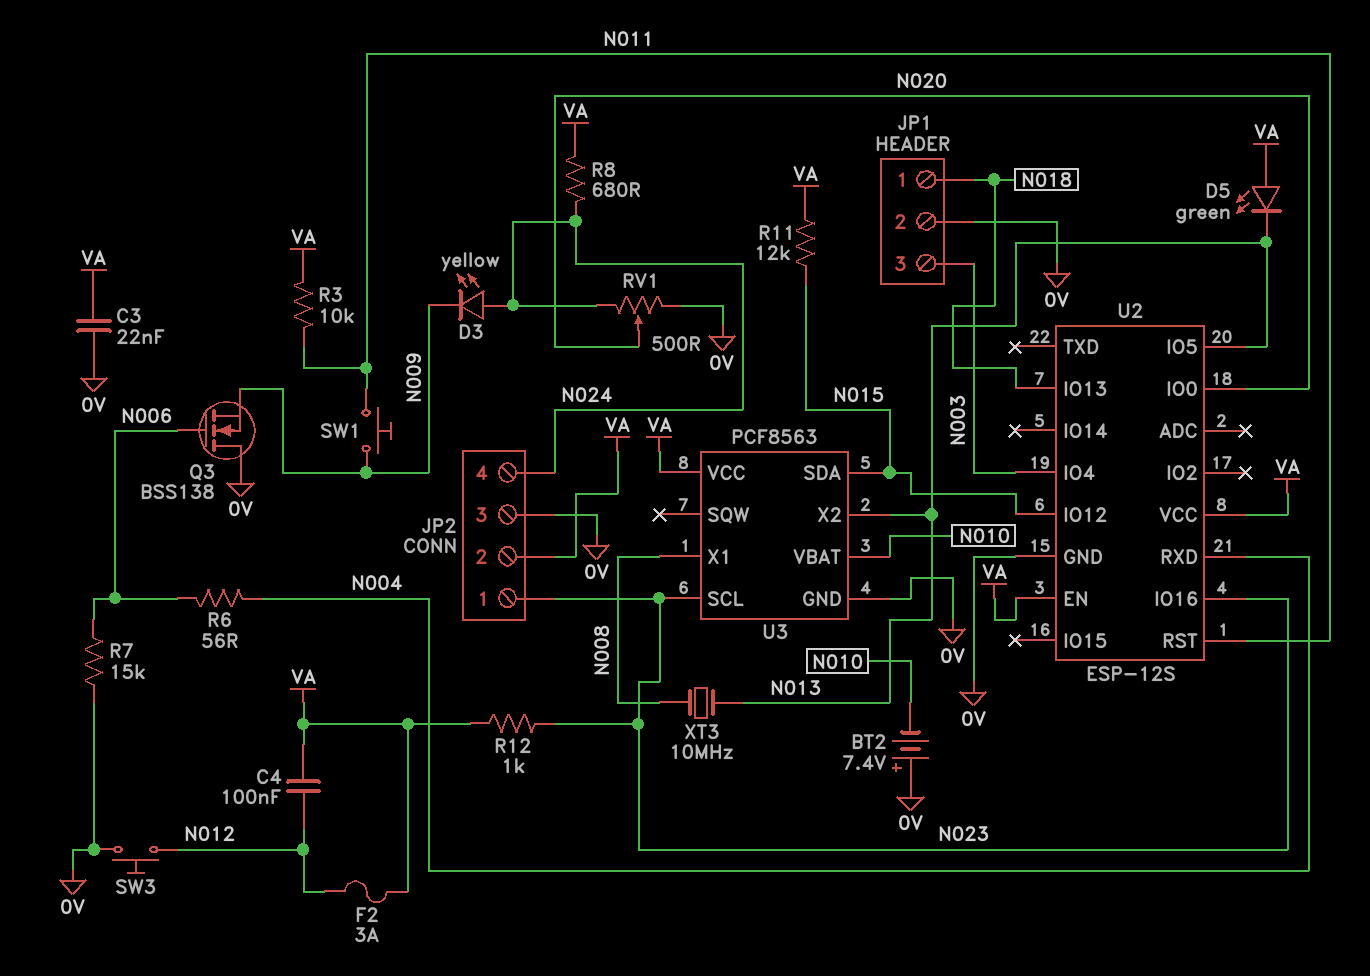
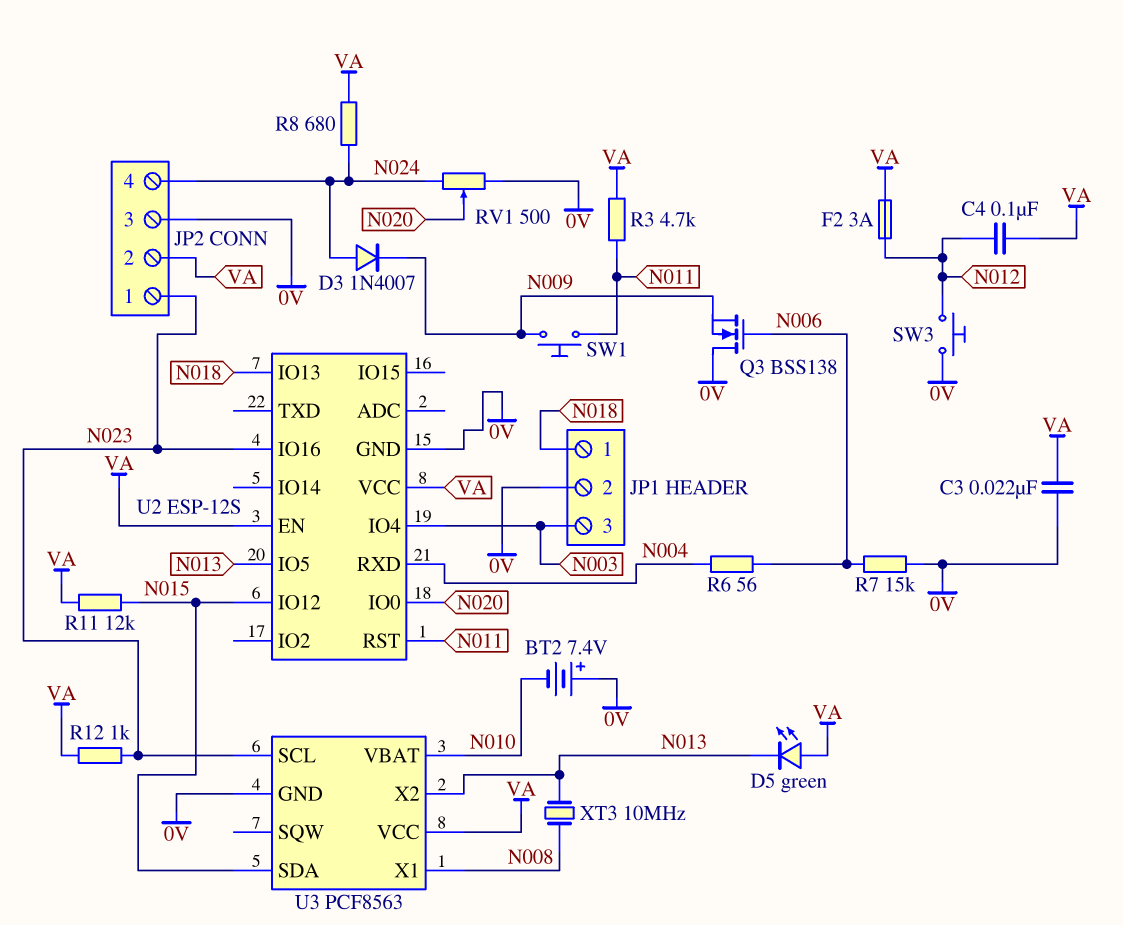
D3: LED yellow (A N024, K N009) -> diode 1N4007 (A N024, K N009)
R3: 10k (N011, VA) -> 4.7k (N011, VA)

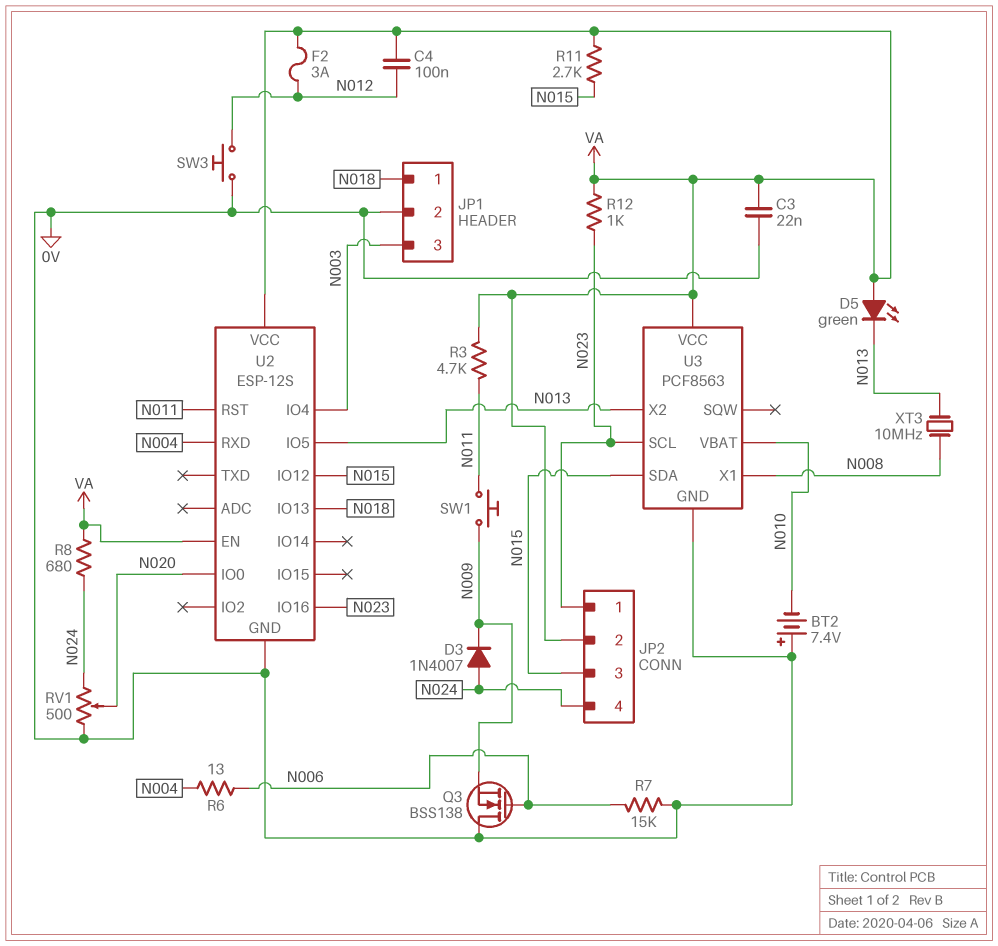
JP2 pin 3: 0V -> N015
R6: 56 (N004, N006) -> 13 (N004, N006)
R11: 12k (N015, VA) -> 2.7k (N015, VA)

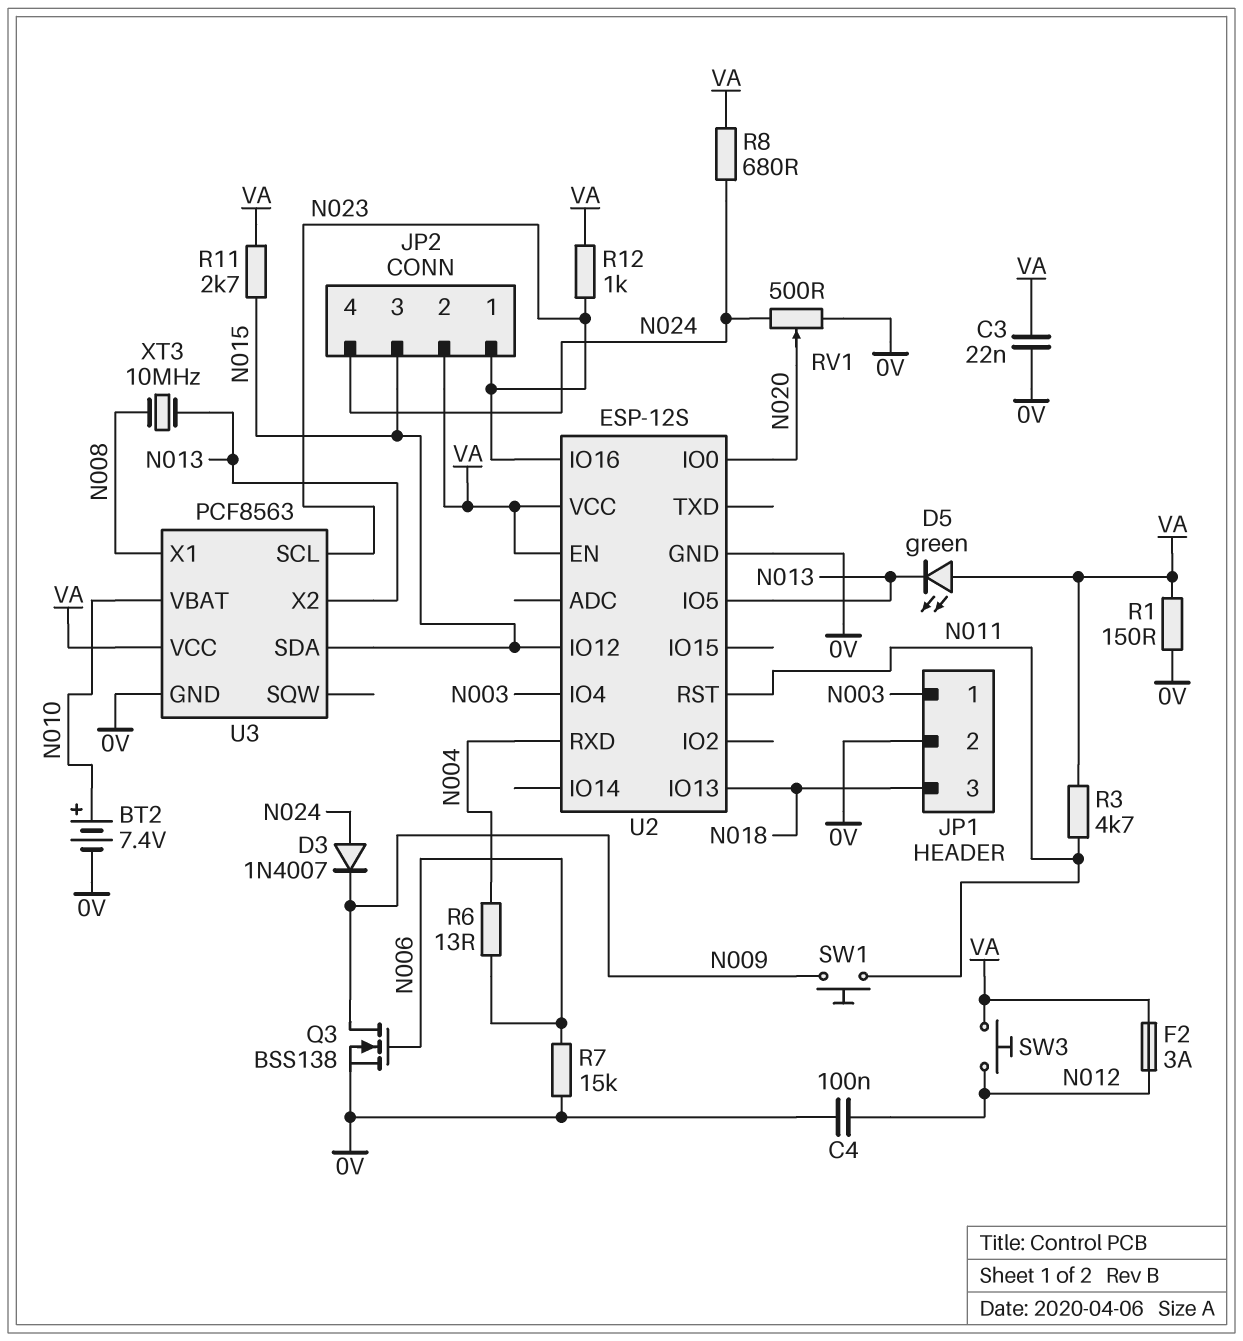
BT2: 7.4V (plus 0V, minus N010) -> 7.4V (plus N010, minus 0V)
C4: 100nF (N012, VA) -> 100nF (0V, N012)
JP1 pin 1: N018 -> N003
JP1 pin 3: N003 -> N018
Q3: NMOS BSS138 (G N006, D 0V, S N009) -> NMOS BSS138 (G N006, D N009, S 0V)
R1: none -> 150 (0V, VA)
SW3: button (0V, N012) -> button (N012, VA)

